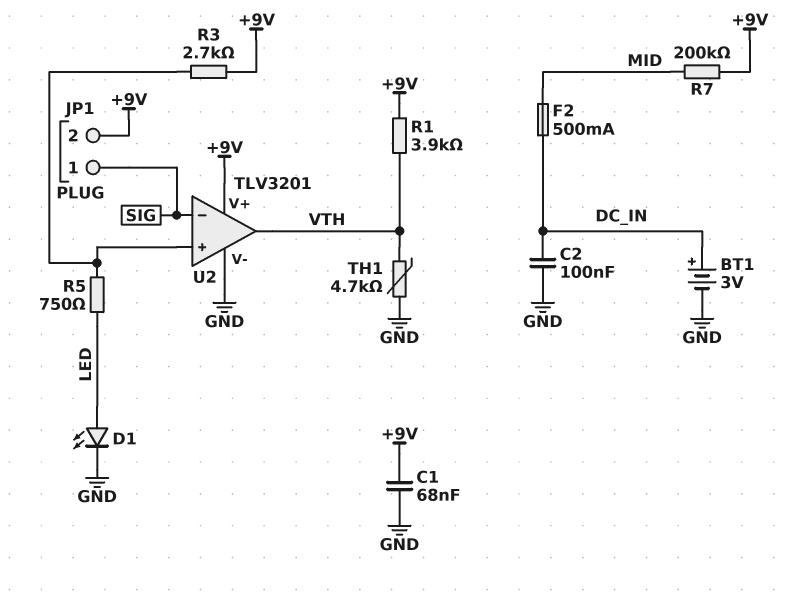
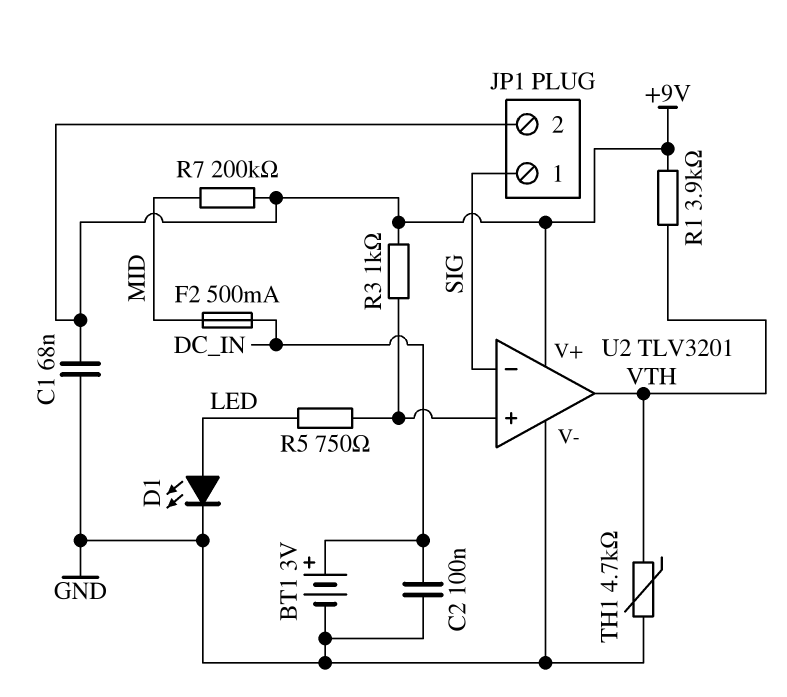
R3: 2.7k (+9V, U2/in+) -> 1k (+9V, U2/in+)

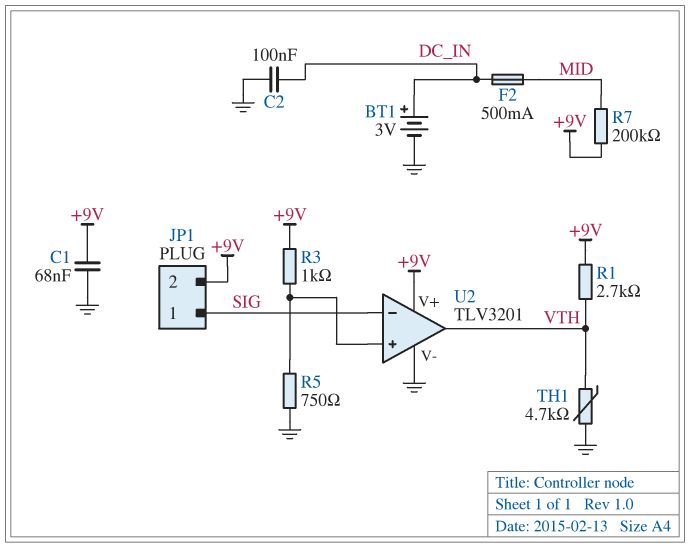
D1: LED (A LED, K GND) -> none
R1: 3.9k (+9V, VTH) -> 2.7k (+9V, VTH)
R5: 750 (LED, U2/in+) -> 750 (GND, U2/in+)

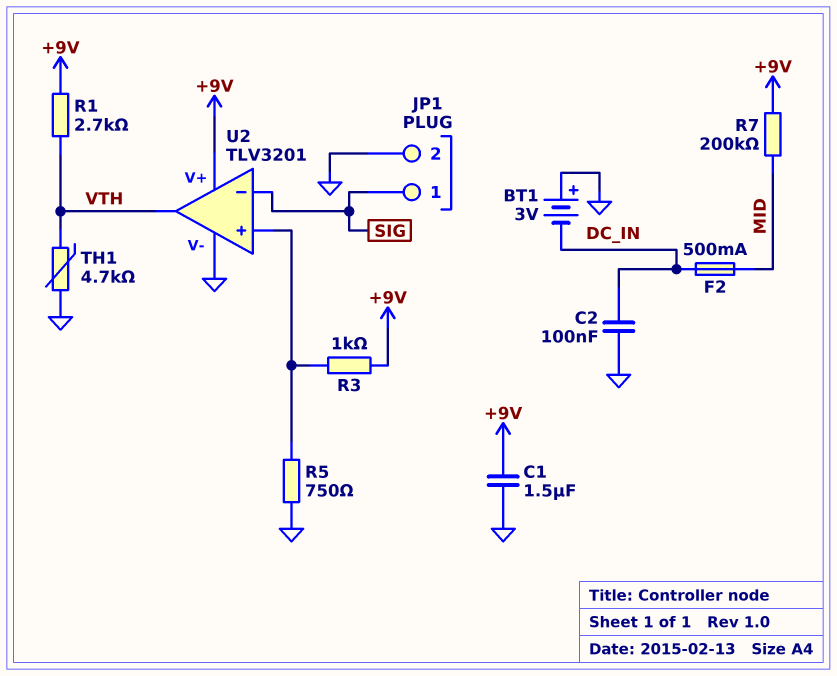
BT1: 3V (plus DC_IN, minus GND) -> 3V (plus GND, minus DC_IN)
C1: 68nF (+9V, GND) -> 1.5uF (+9V, GND)
JP1 pin 2: +9V -> GND

